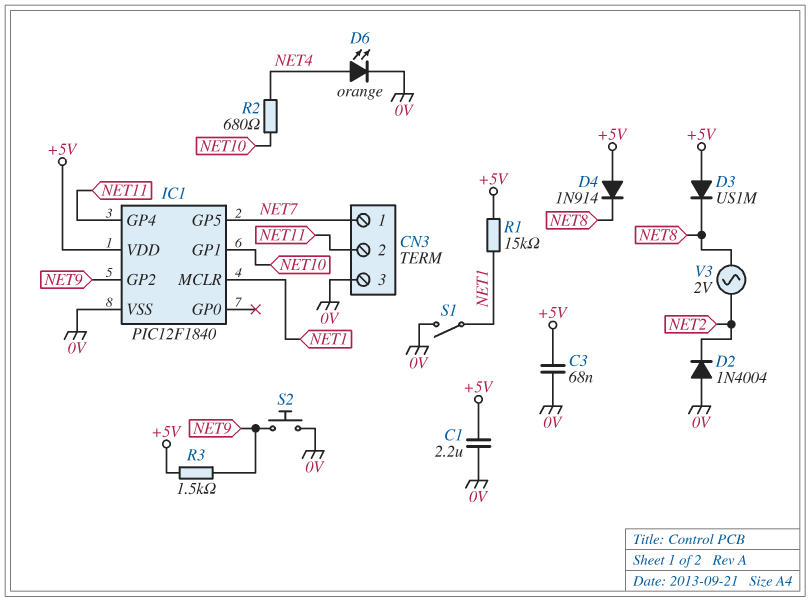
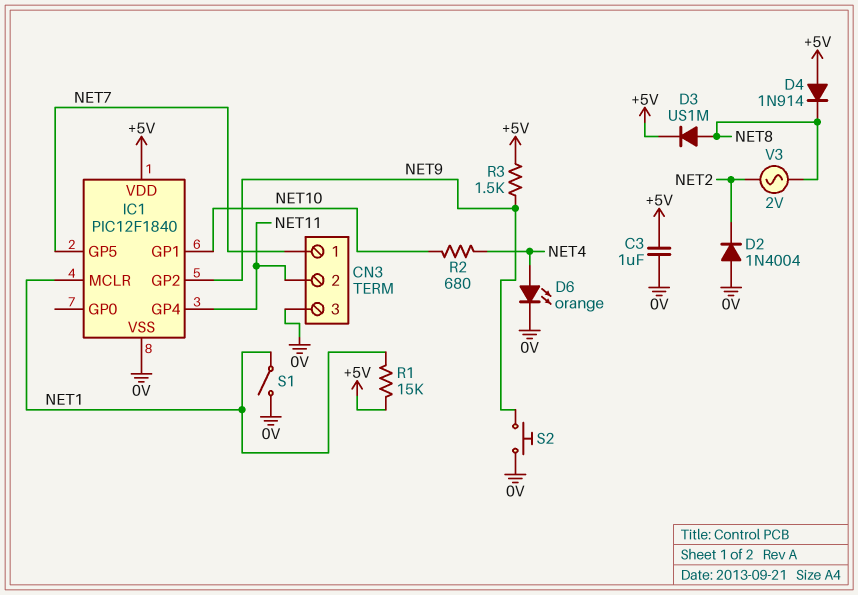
C1: 2.2uF (+5V, 0V) -> none
C3: 68nF (+5V, 0V) -> 1uF (+5V, 0V)
D3: diode US1M (A +5V, K NET8) -> diode US1M (A NET8, K +5V)

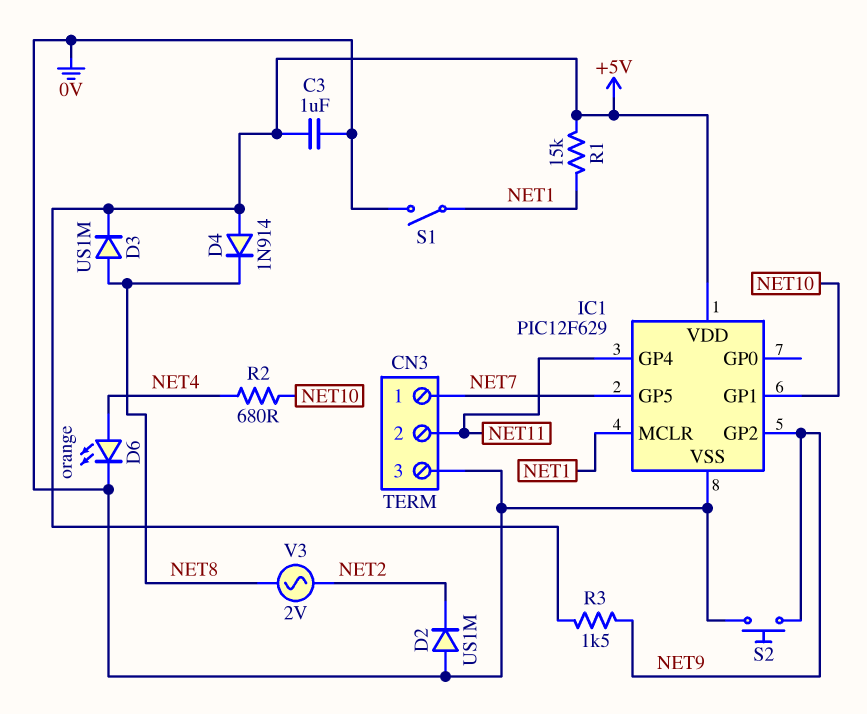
D2: diode 1N4004 (A 0V, K NET2) -> diode US1M (A 0V, K NET2)
IC1: PIC12F1840 -> PIC12F629

